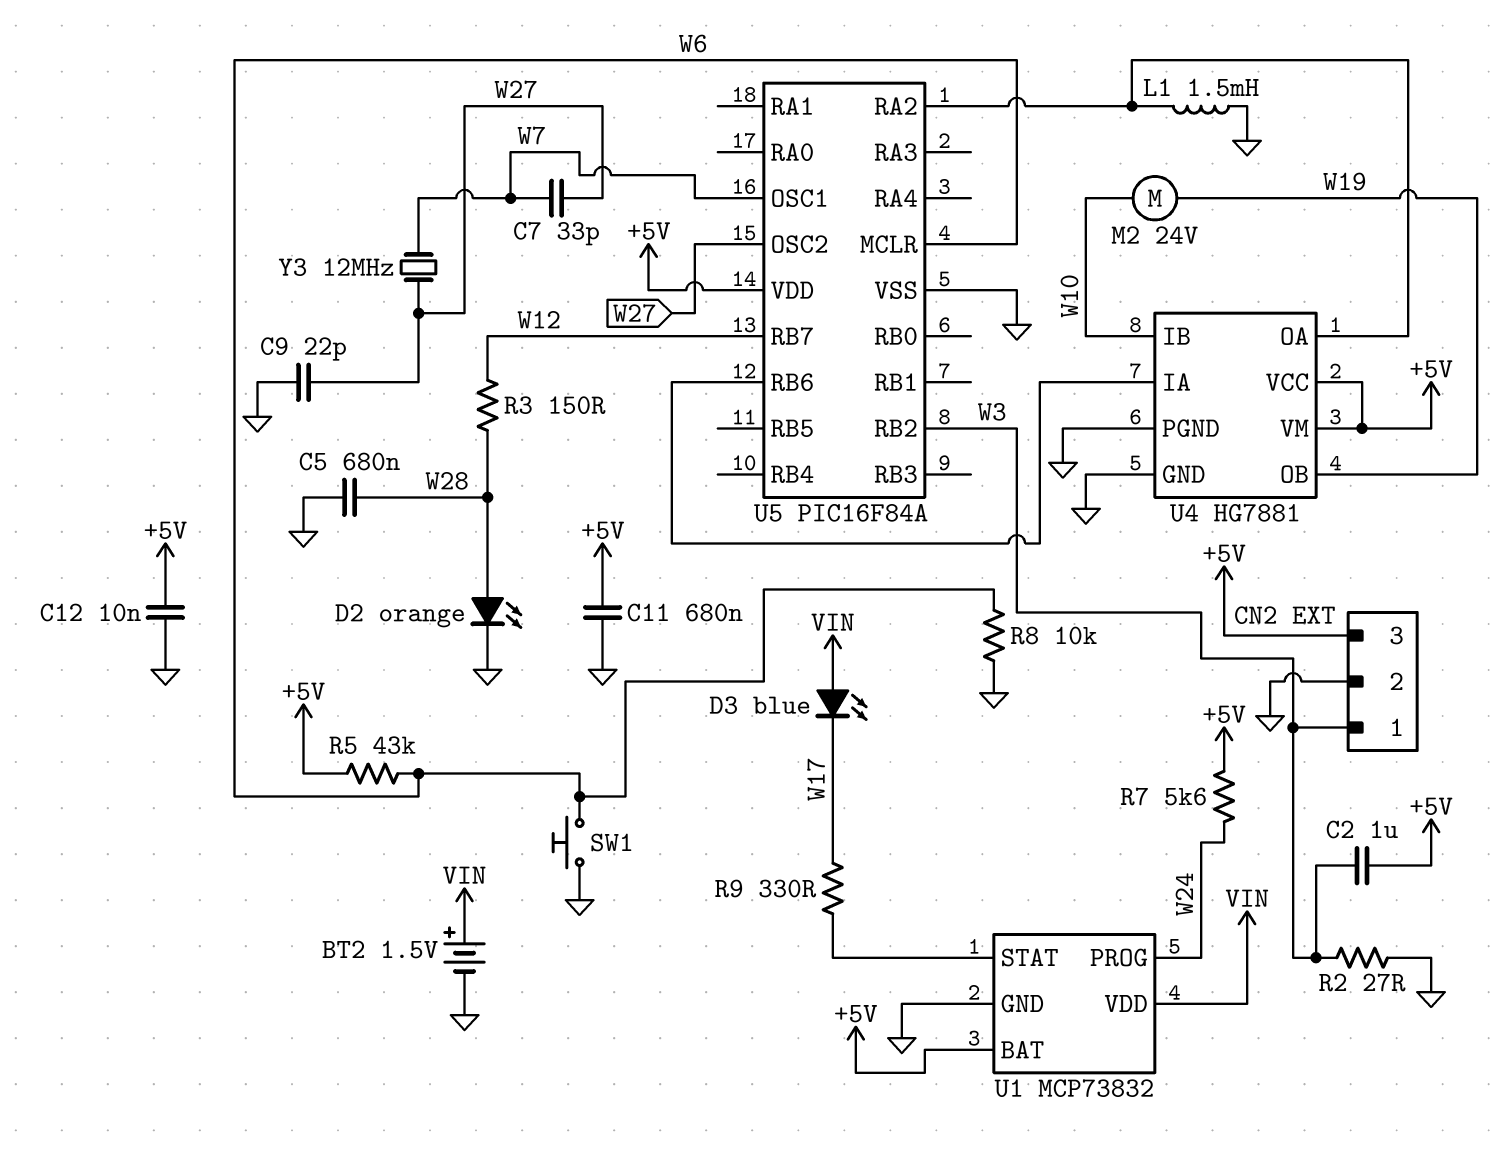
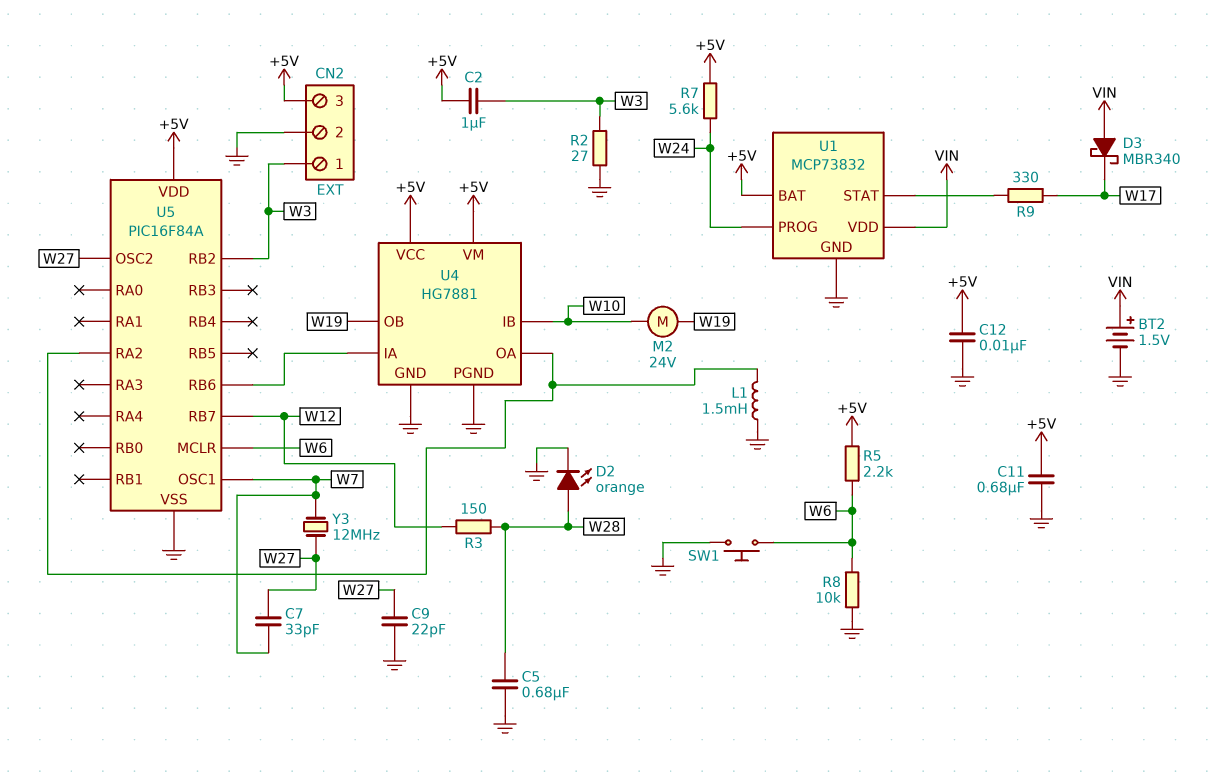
D3: LED blue (A VIN, K W17) -> schottky MBR340 (A VIN, K W17)
R5: 43k (+5V, W6) -> 2.2k (+5V, W6)

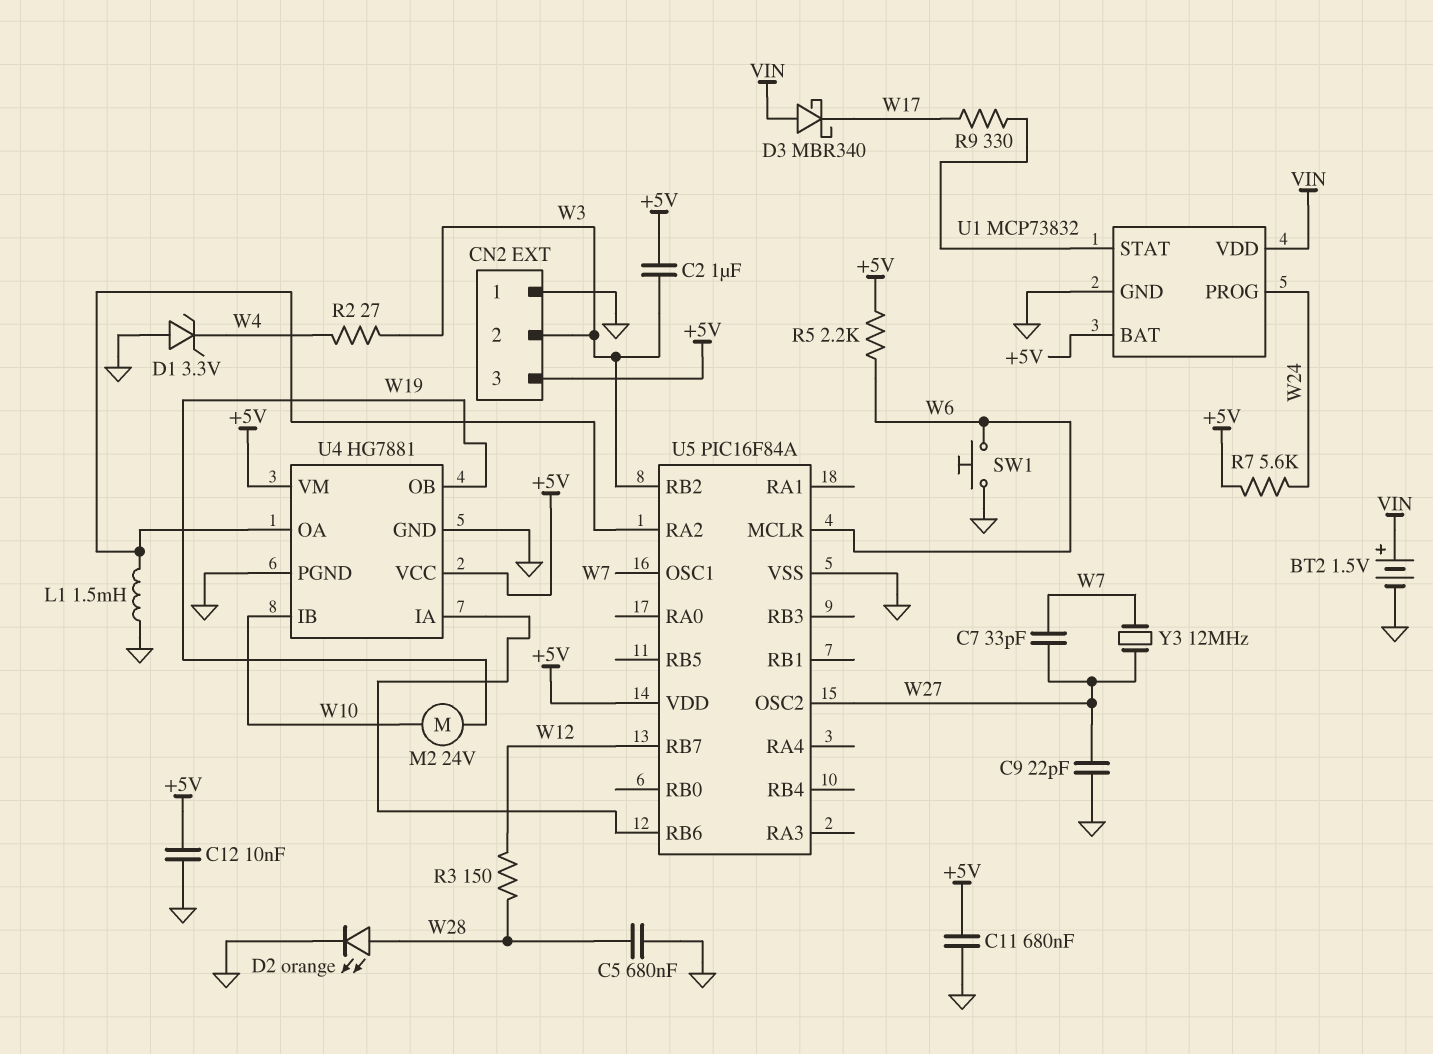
CN2 pin 1: W3 -> GND
CN2 pin 2: GND -> W3
D1: none -> zener 3.3V (A GND, K W4)
R2: 27 (GND, W3) -> 27 (W3, W4)
R8: 10k (GND, W6) -> none

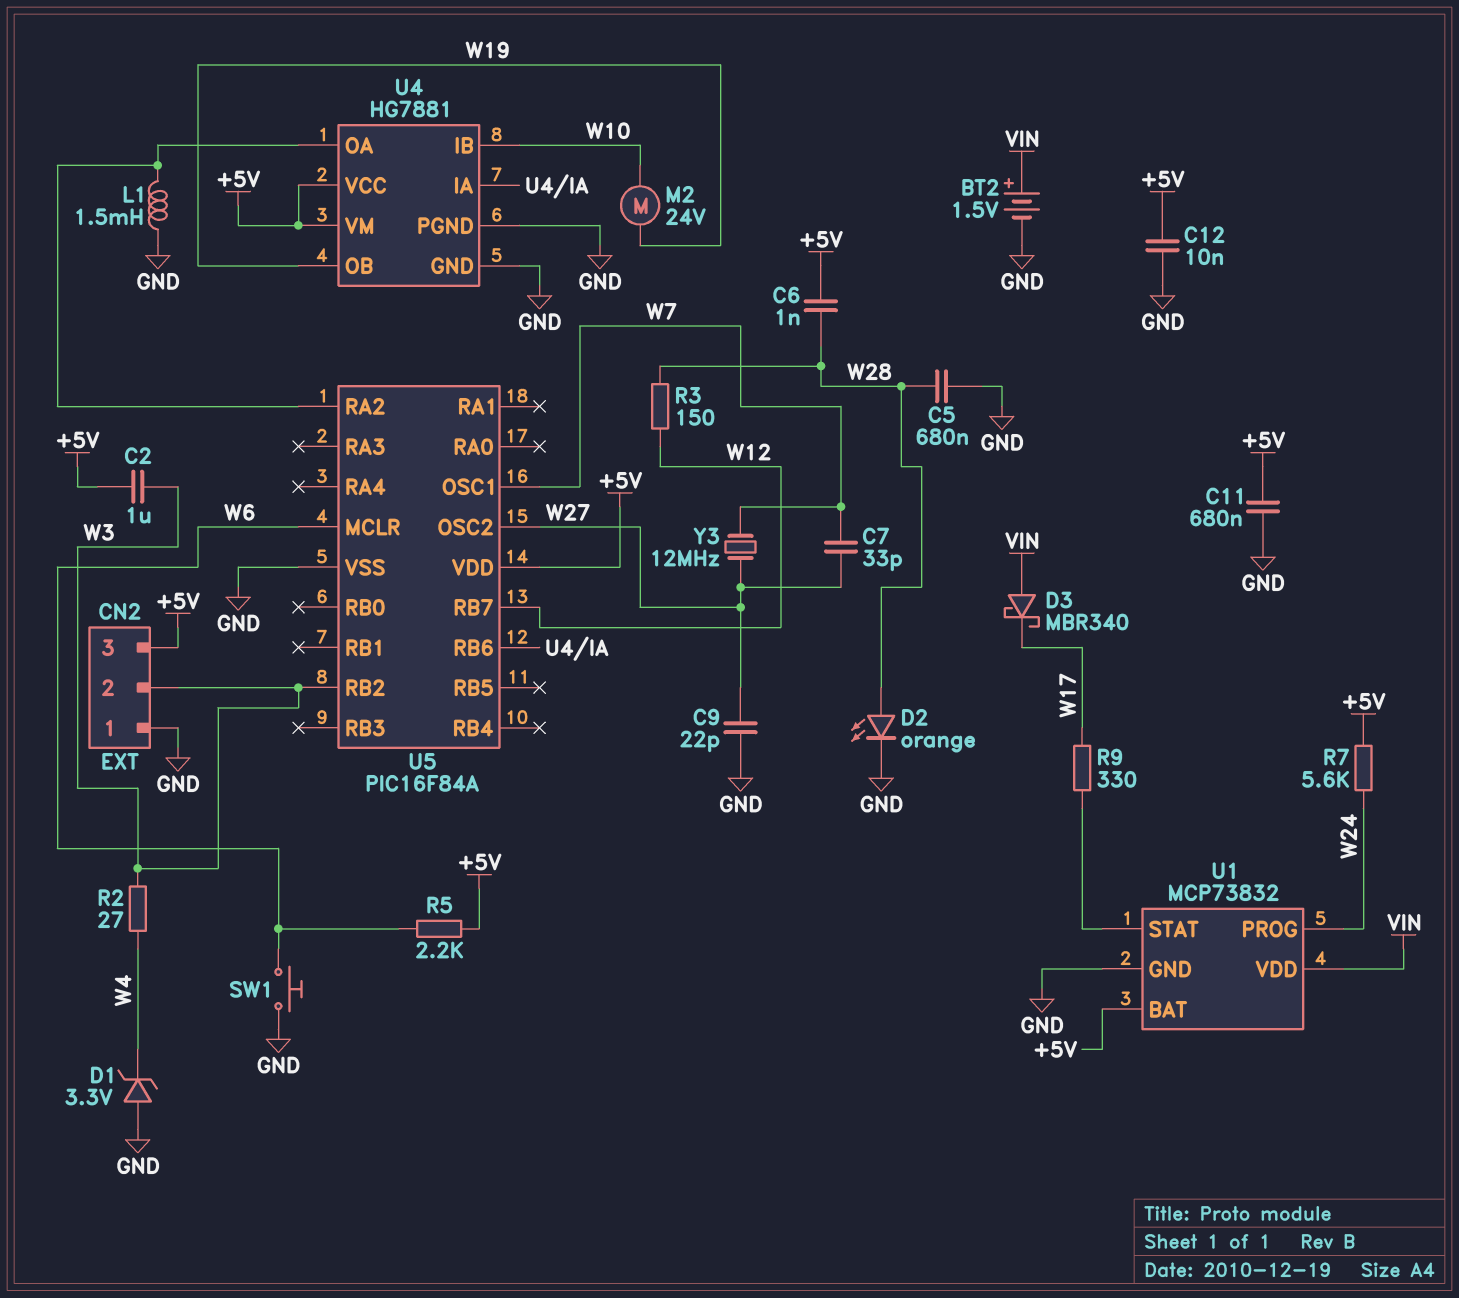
C6: none -> 1nF (+5V, W28)

